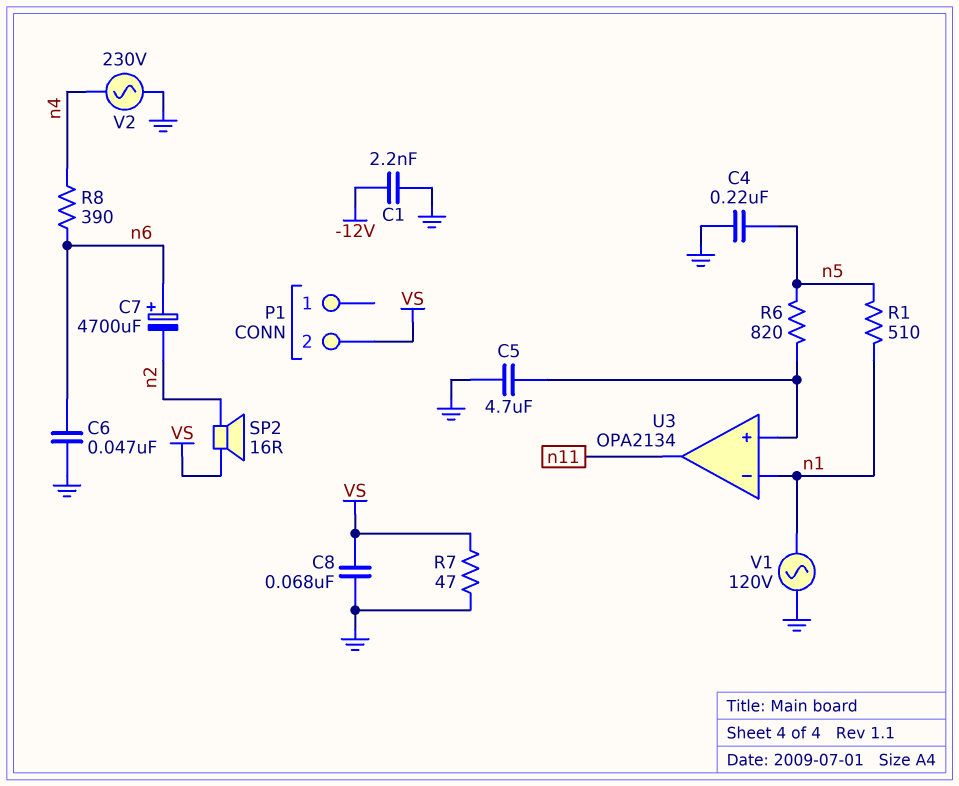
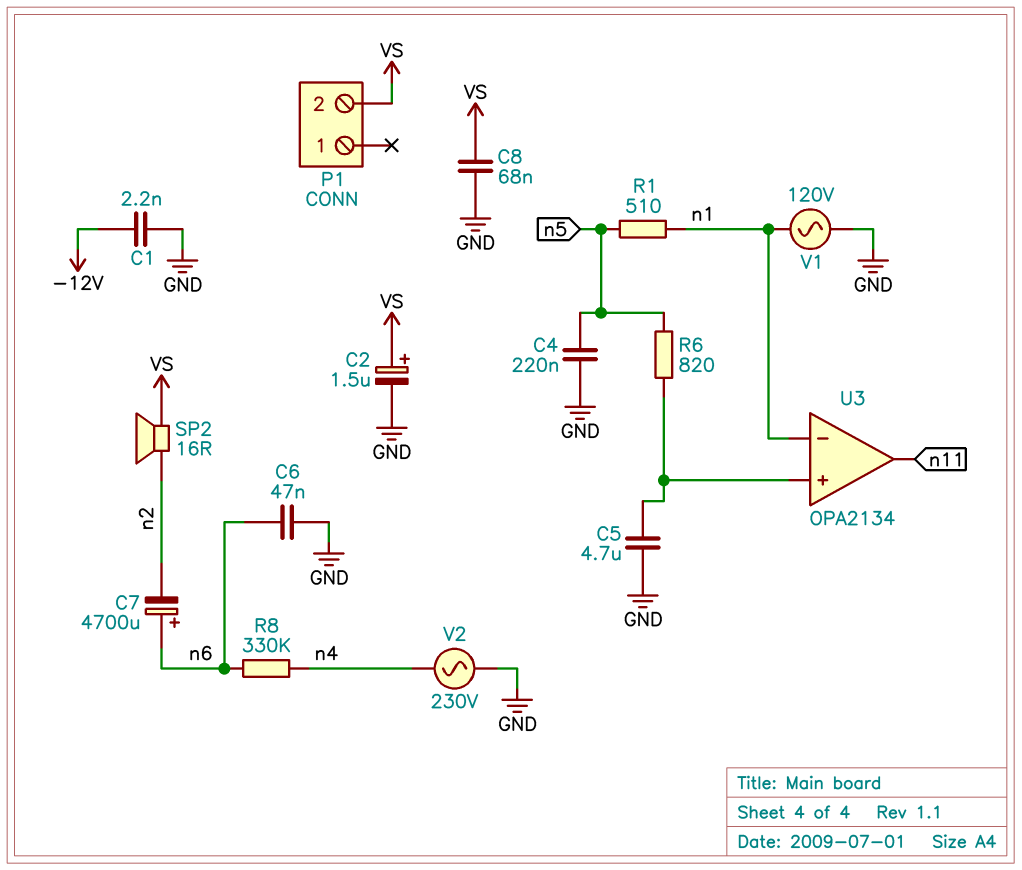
C2: none -> 1.5uF (plus VS, minus GND)
R7: 47 (GND, VS) -> none
R8: 390 (n4, n6) -> 330k (n4, n6)

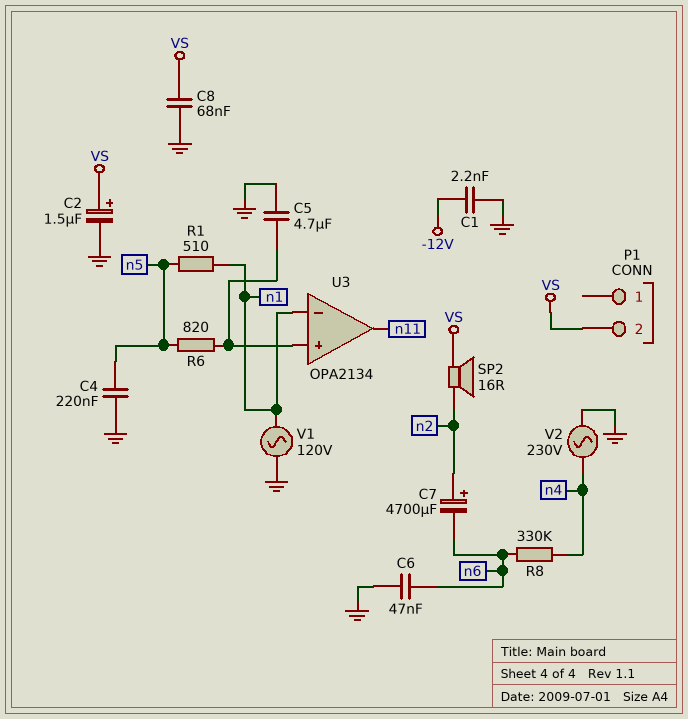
C7: 4700uF (plus n6, minus n2) -> 4700uF (plus n2, minus n6)

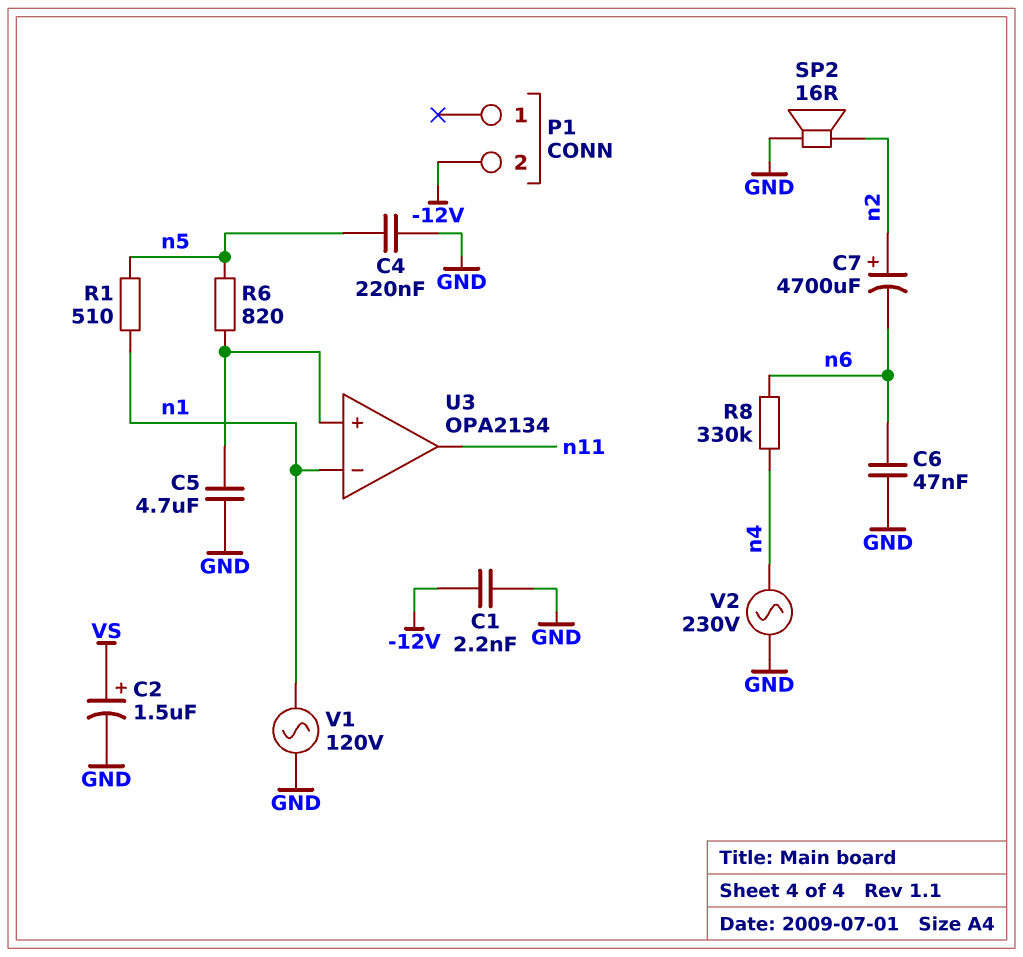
C8: 68nF (GND, VS) -> none
P1 pin 2: VS -> -12V
SP2: speaker 16R (VS, n2) -> speaker 16R (GND, n2)

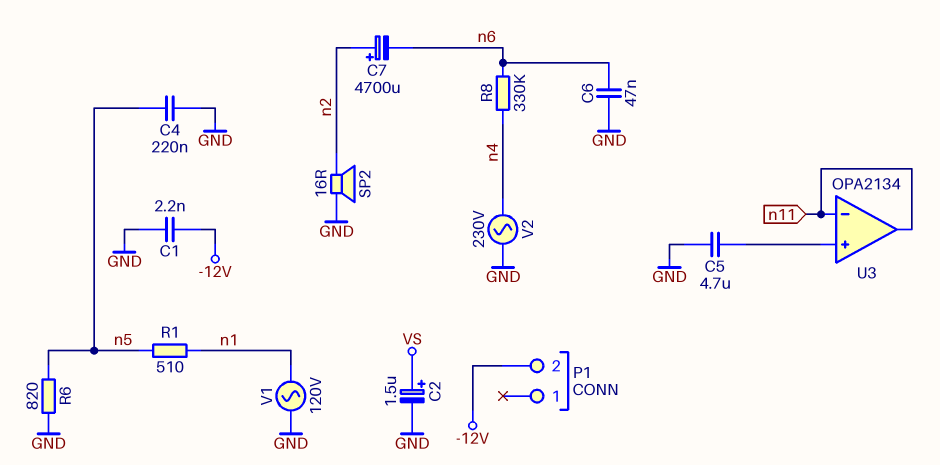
R6: 820 (U3/in+, n5) -> 820 (GND, n5)
U3 pin in-: n1 -> n11

